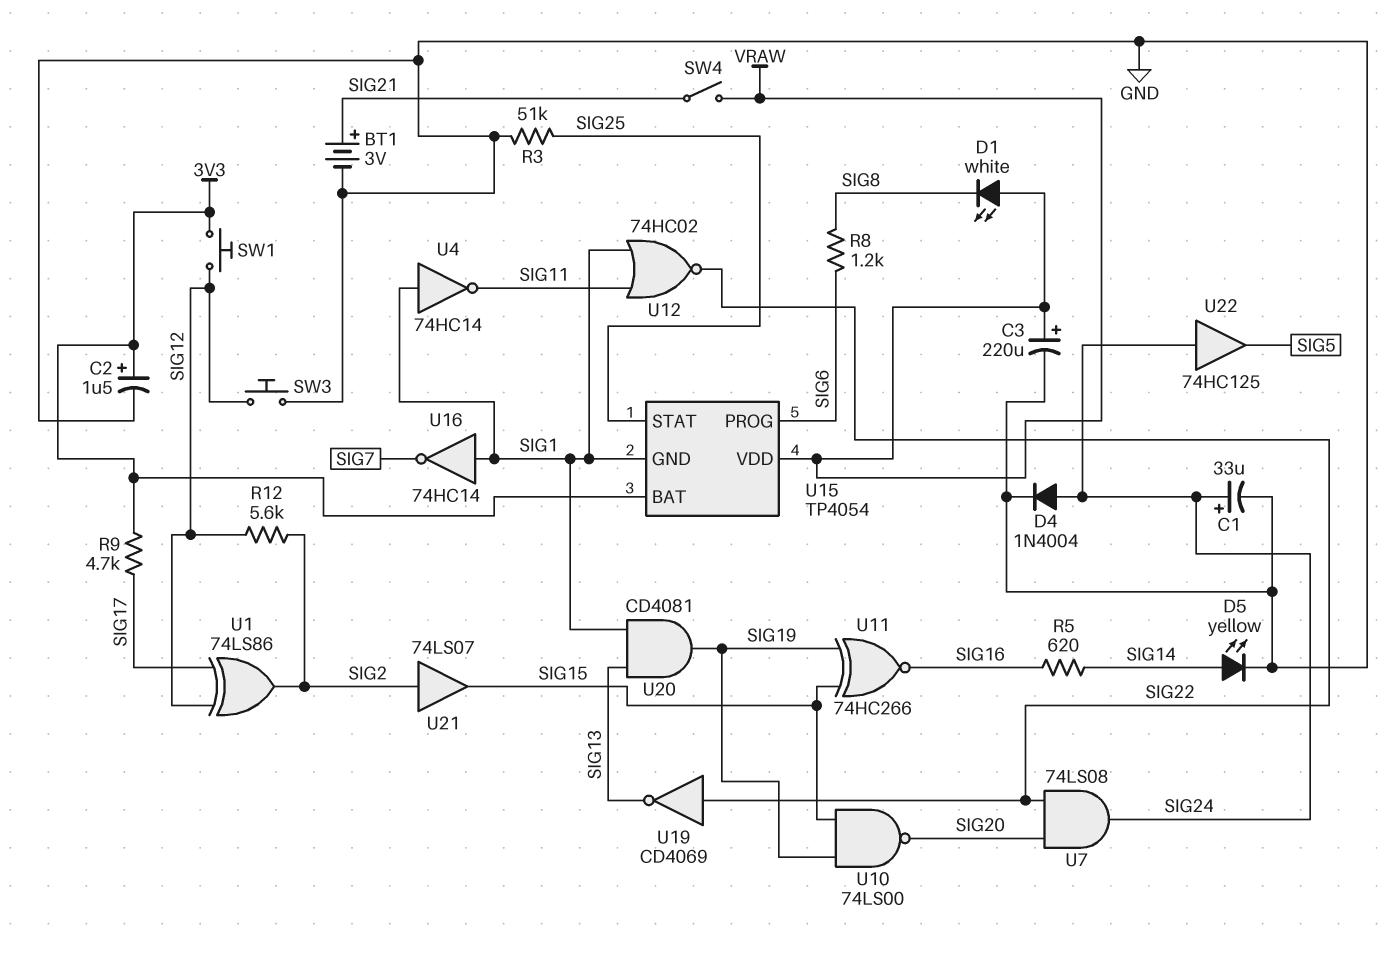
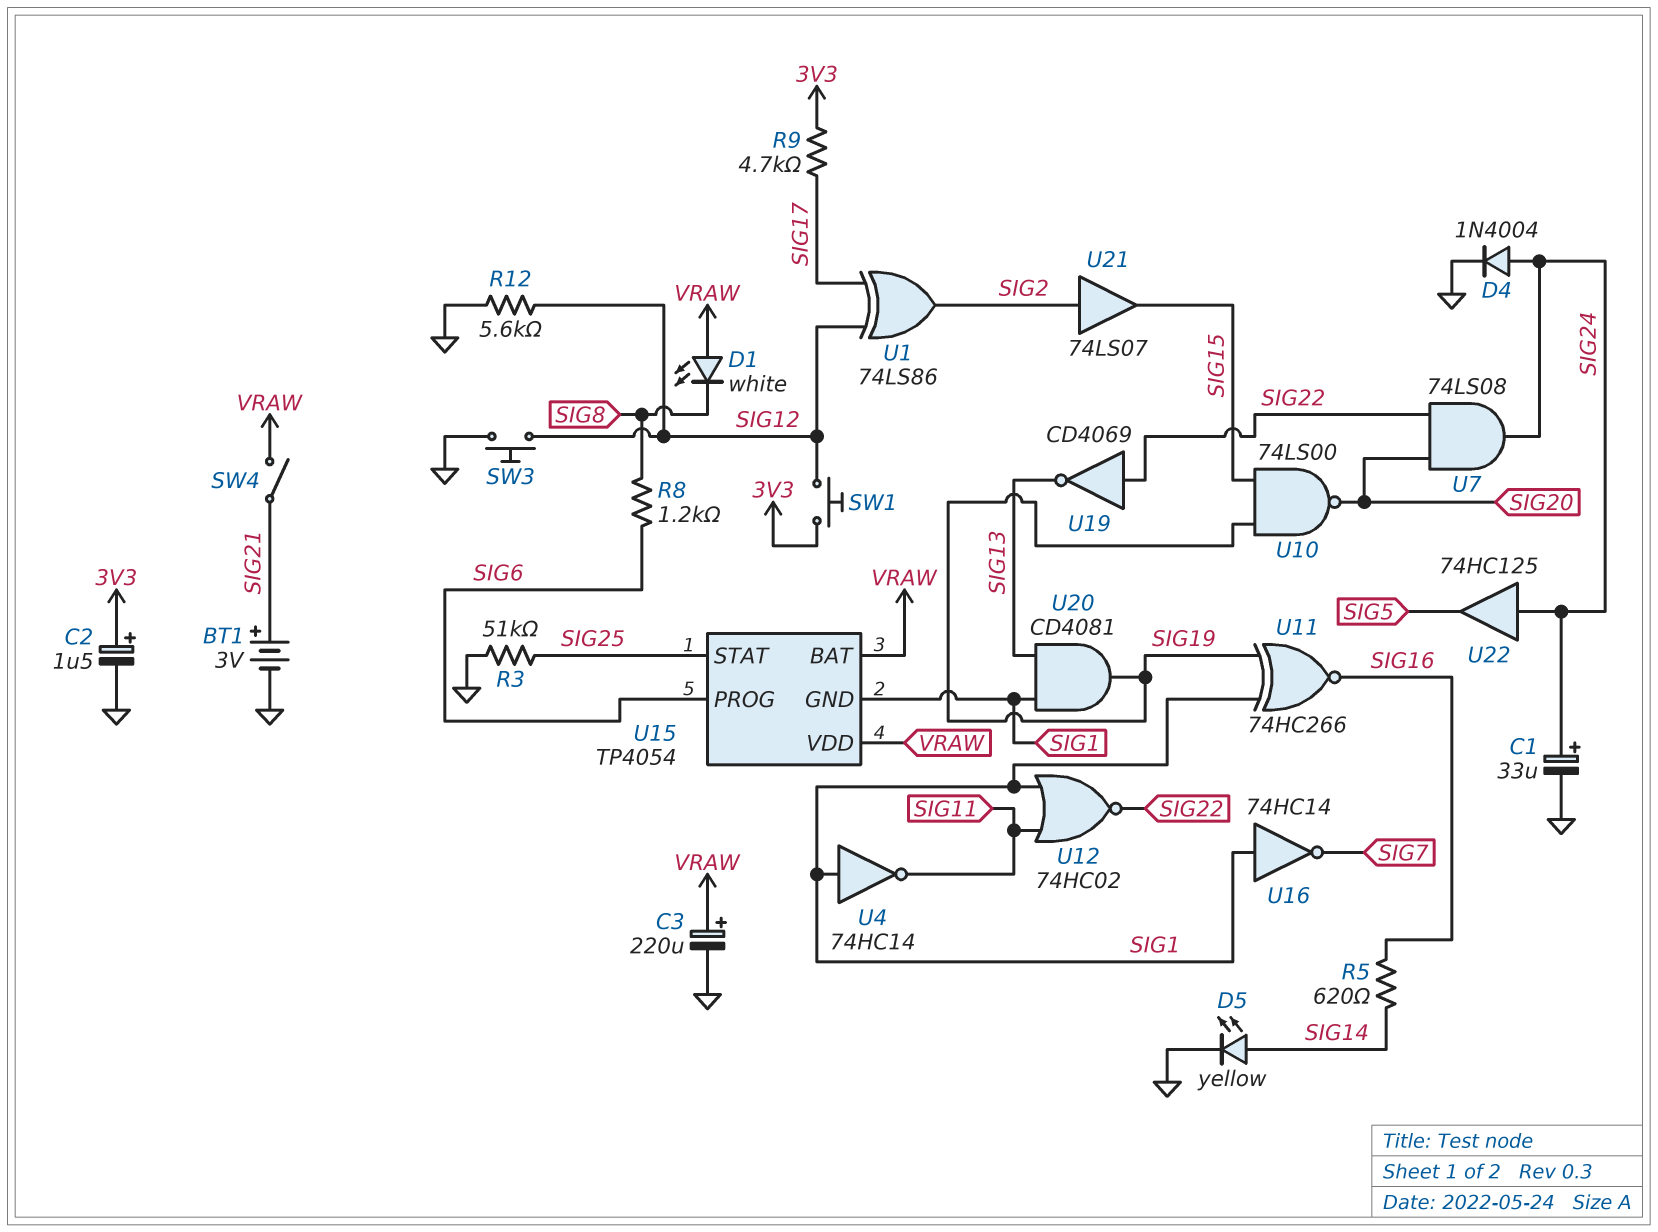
R12: 5.6k (SIG2, SIG12) -> 5.6k (GND, SIG12)
U11: XNOR 74HC266 (in SIG15, in SIG19, out SIG16) -> XNOR 74HC266 (in SIG1, in SIG19, out SIG16)
U15 pin BAT: 3V3 -> VRAW

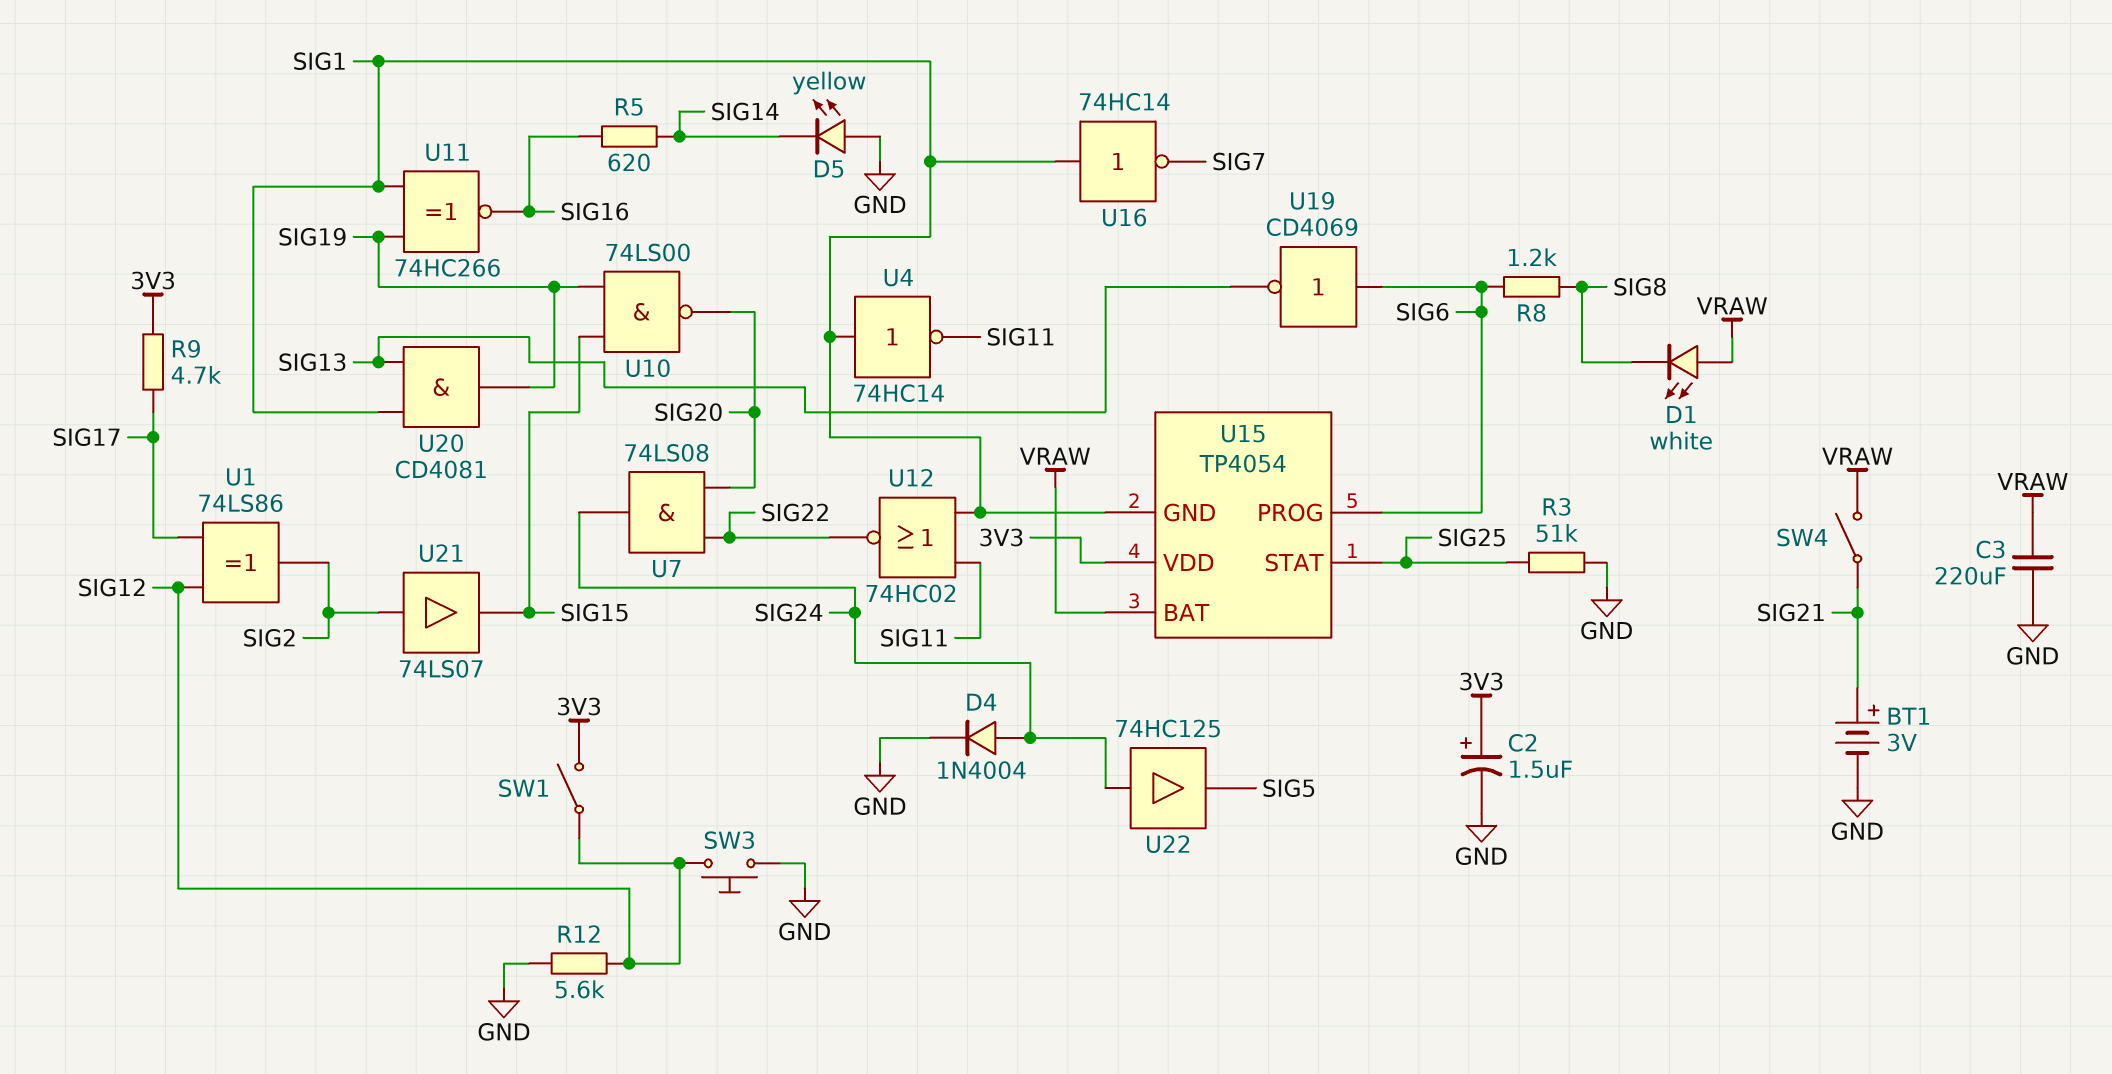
C1: 33uF (plus SIG24, minus GND) -> none
C3: 220uF (plus VRAW, minus GND) -> 220uF (GND, VRAW)
D5: LED yellow (A SIG14, K GND) -> LED yellow (A GND, K SIG14)
SW1: button (3V3, SIG12) -> switch (3V3, SIG12)
U15 pin VDD: VRAW -> 3V3
U19: NOT CD4069 (in SIG22, out SIG13) -> NOT CD4069 (in SIG6, out SIG13)

